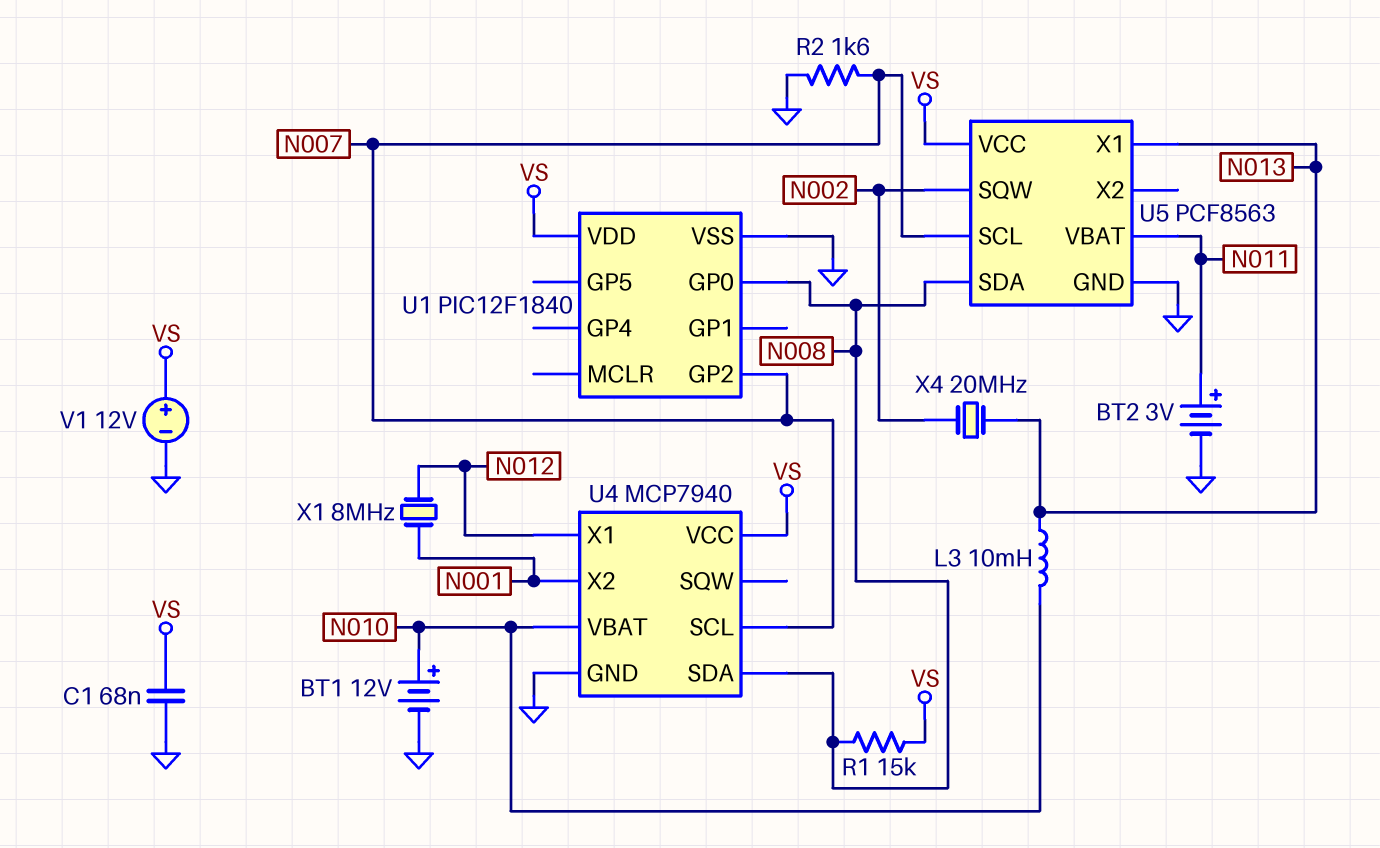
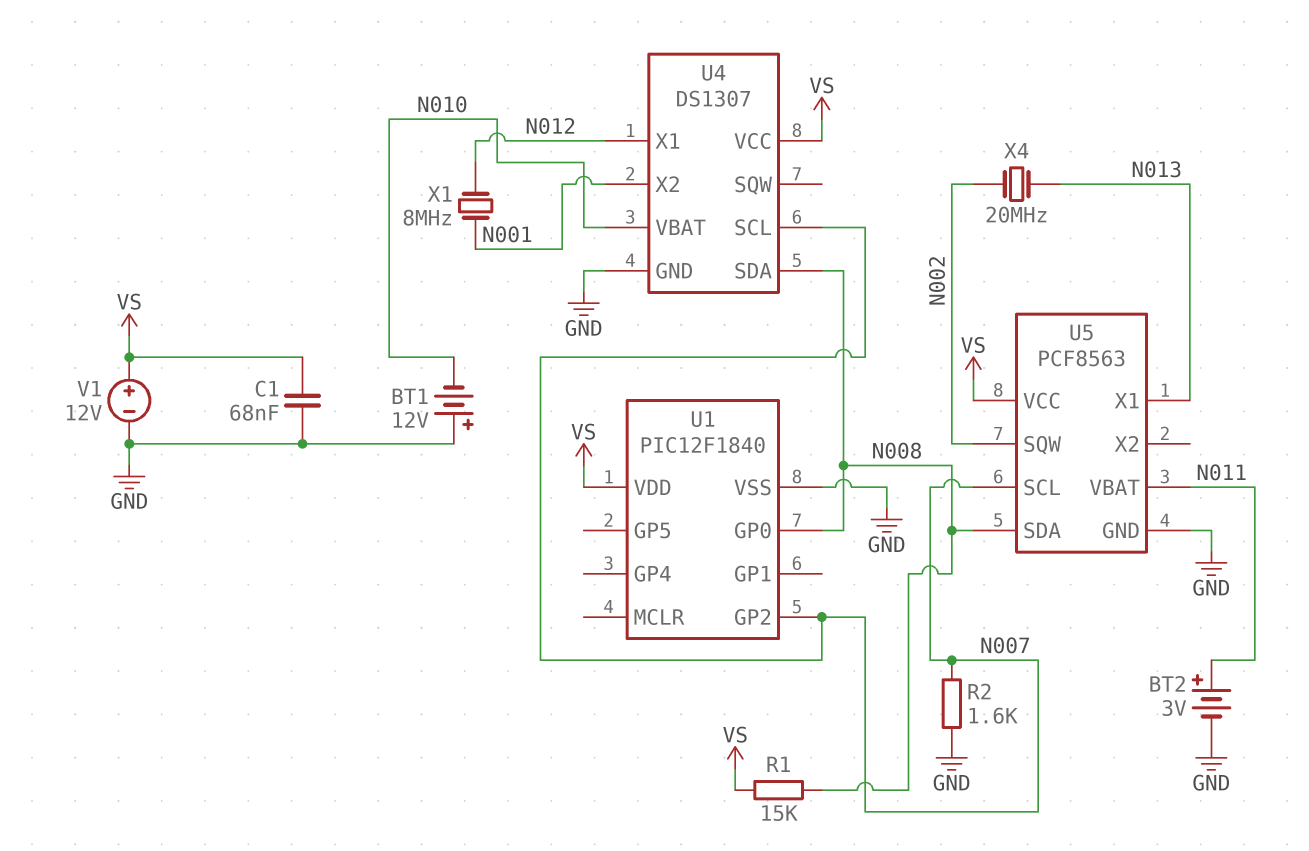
BT1: 12V (plus N010, minus GND) -> 12V (plus GND, minus N010)
L3: 10mH (N010, N013) -> none
U4: MCP7940 -> DS1307

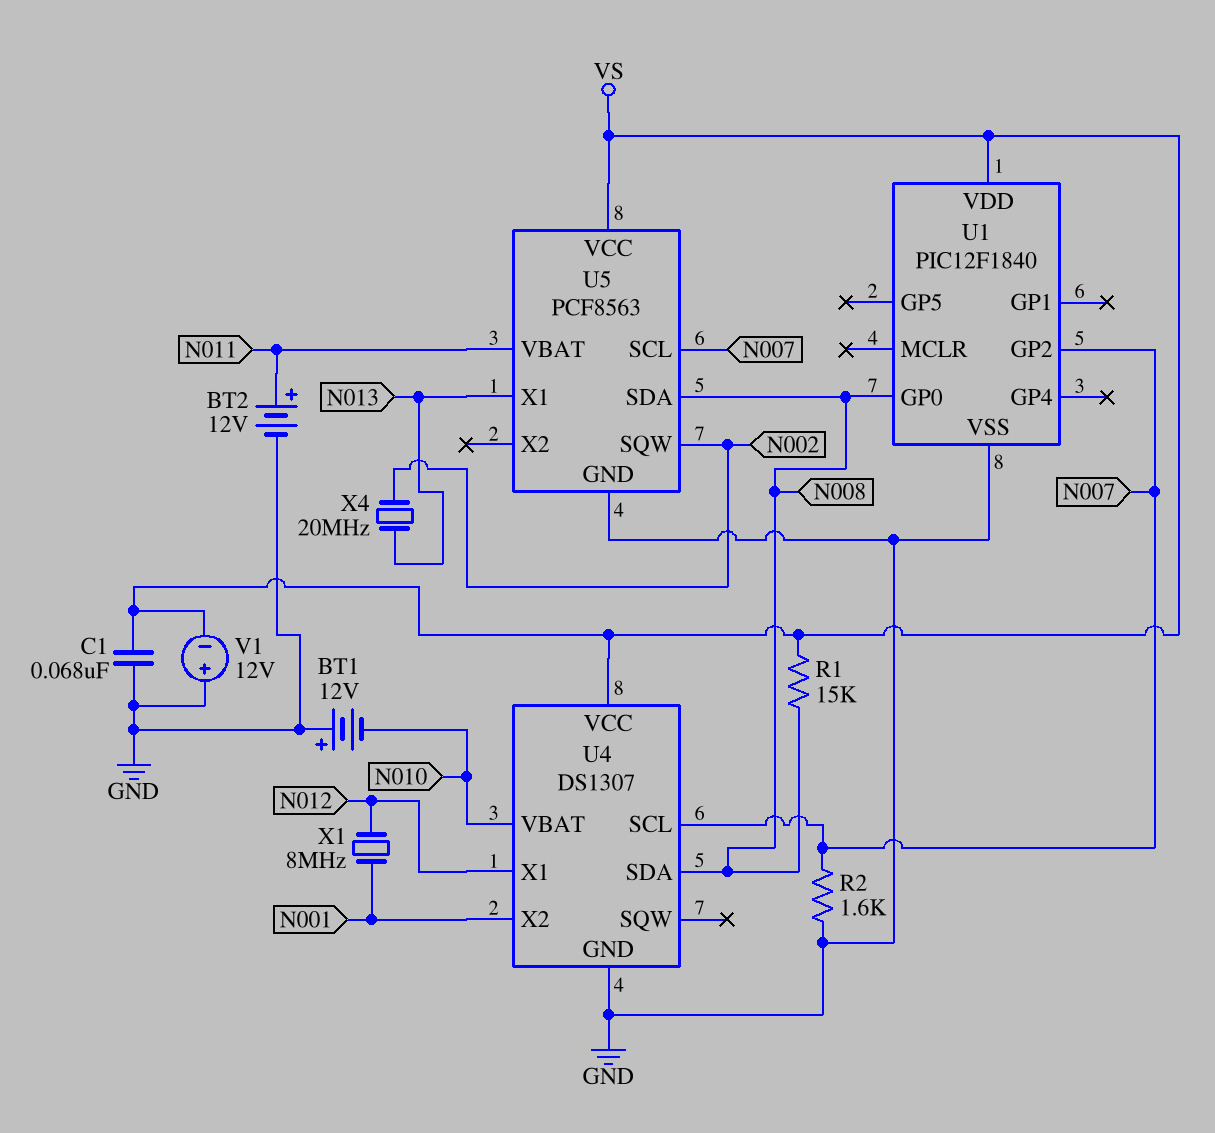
BT2: 3V (plus N011, minus GND) -> 12V (plus N011, minus GND)
V1: 12V (plus VS, minus GND) -> 12V (plus GND, minus VS)

